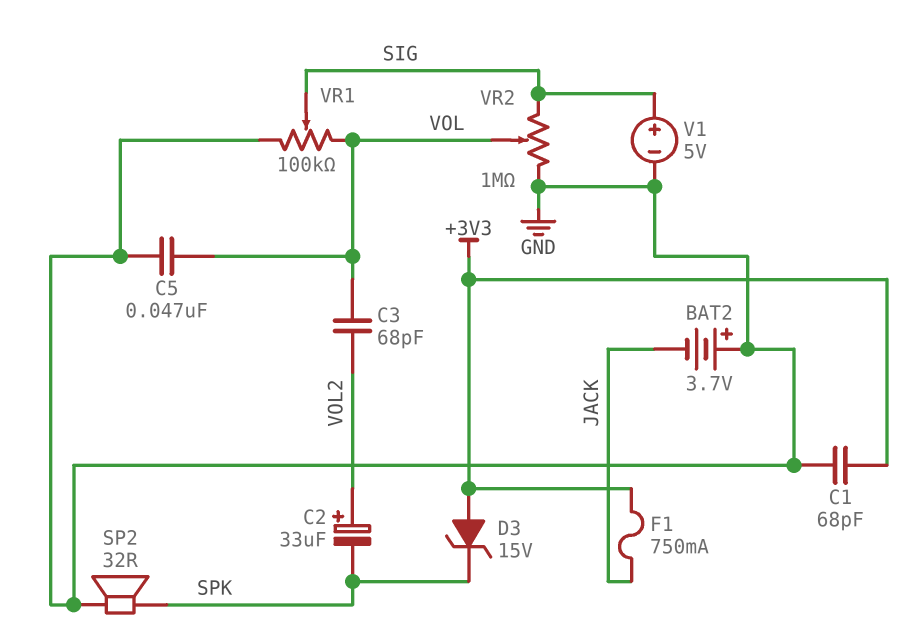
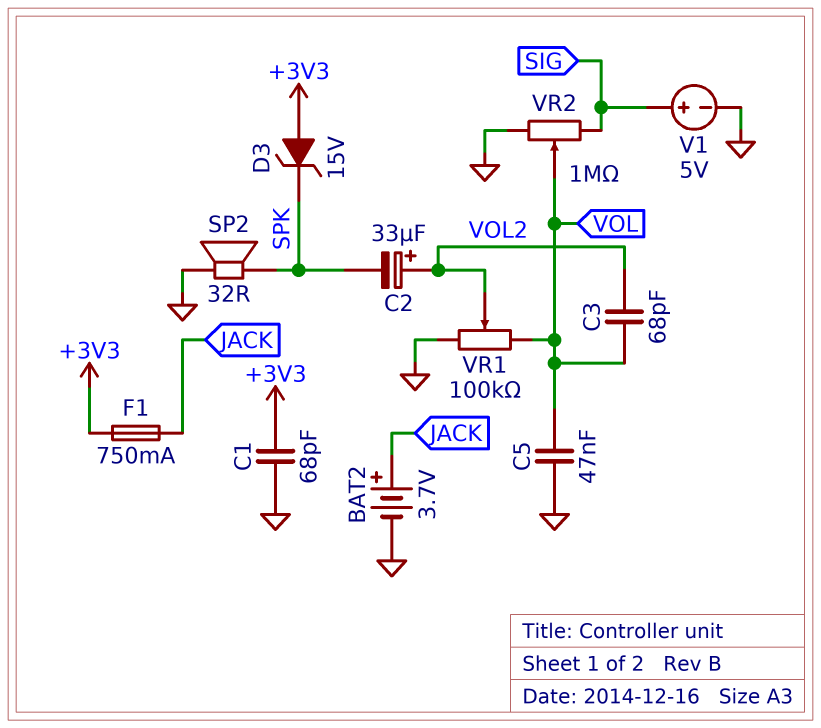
BAT2: 3.7V (plus GND, minus JACK) -> 3.7V (plus JACK, minus GND)
VR1: 100k (GND, VOL, wiper SIG) -> 100k (GND, VOL, wiper VOL2)

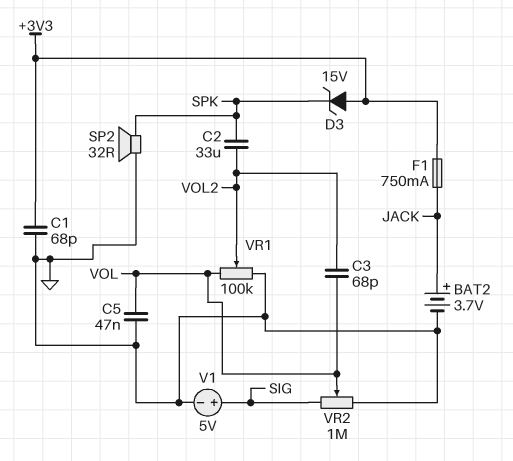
C2: 33uF (plus VOL2, minus SPK) -> 33uF (SPK, VOL2)

